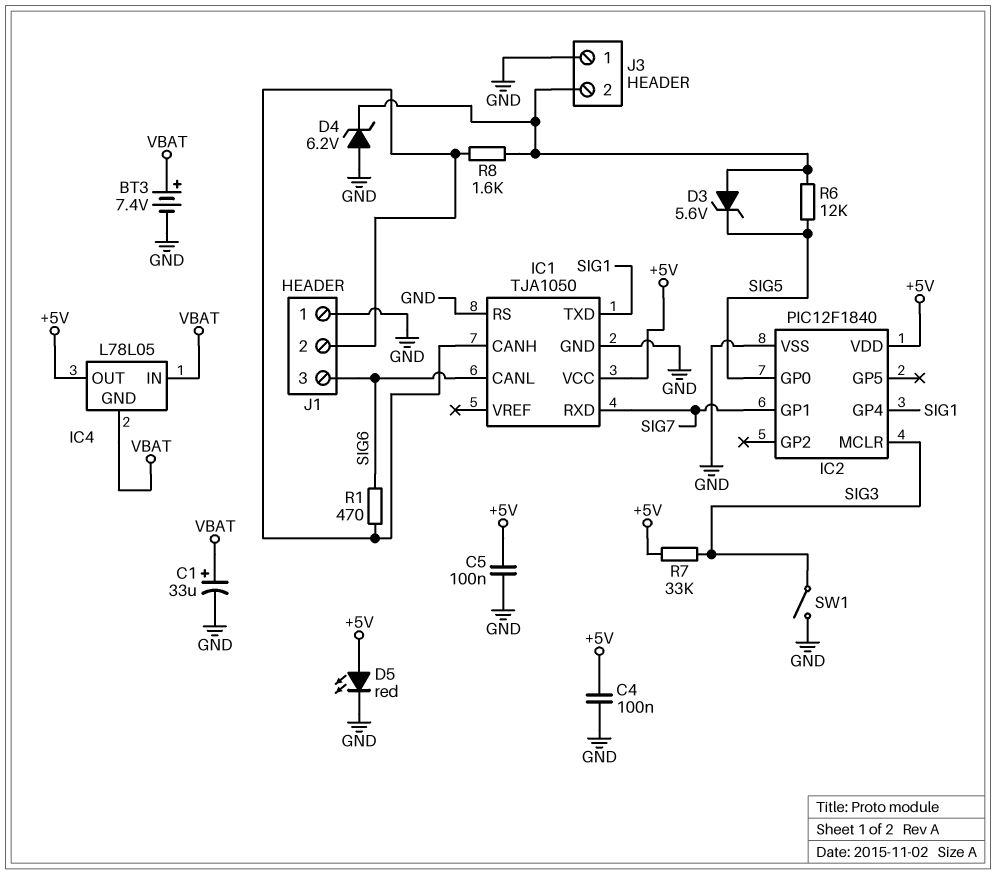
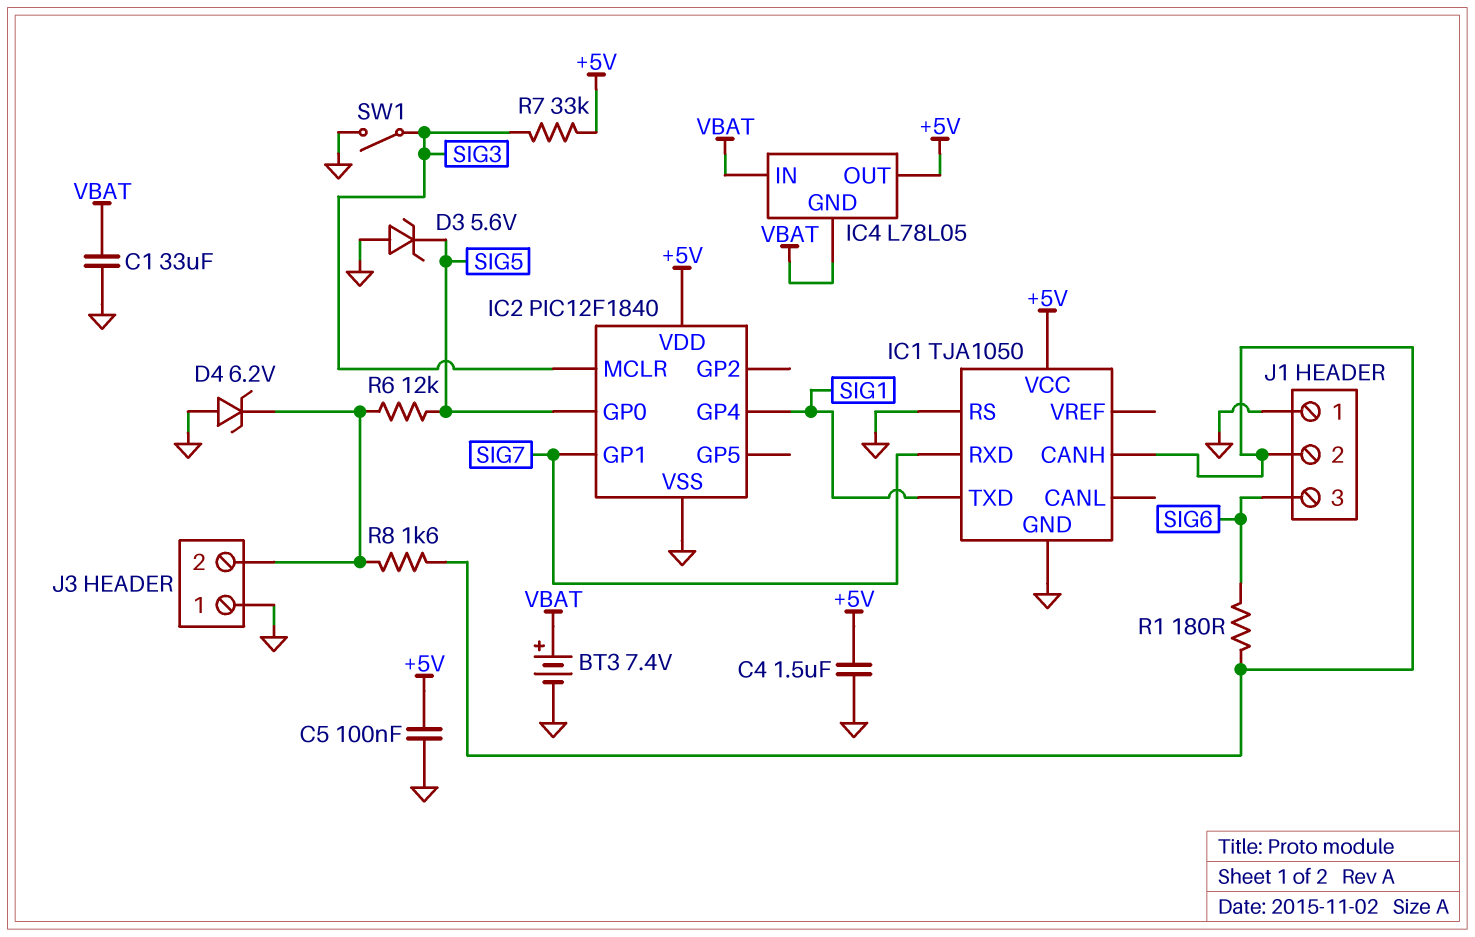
C1: 33uF (plus VBAT, minus GND) -> 33uF (GND, VBAT)
C4: 100nF (+5V, GND) -> 1.5uF (+5V, GND)
D3: zener 5.6V (A J3/2, K SIG5) -> zener 5.6V (A GND, K SIG5)
D5: LED red (A +5V, K GND) -> none
IC1 pin CANL: SIG6 -> none
R1: 470 (IC1/CANH, SIG6) -> 180 (IC1/CANH, SIG6)

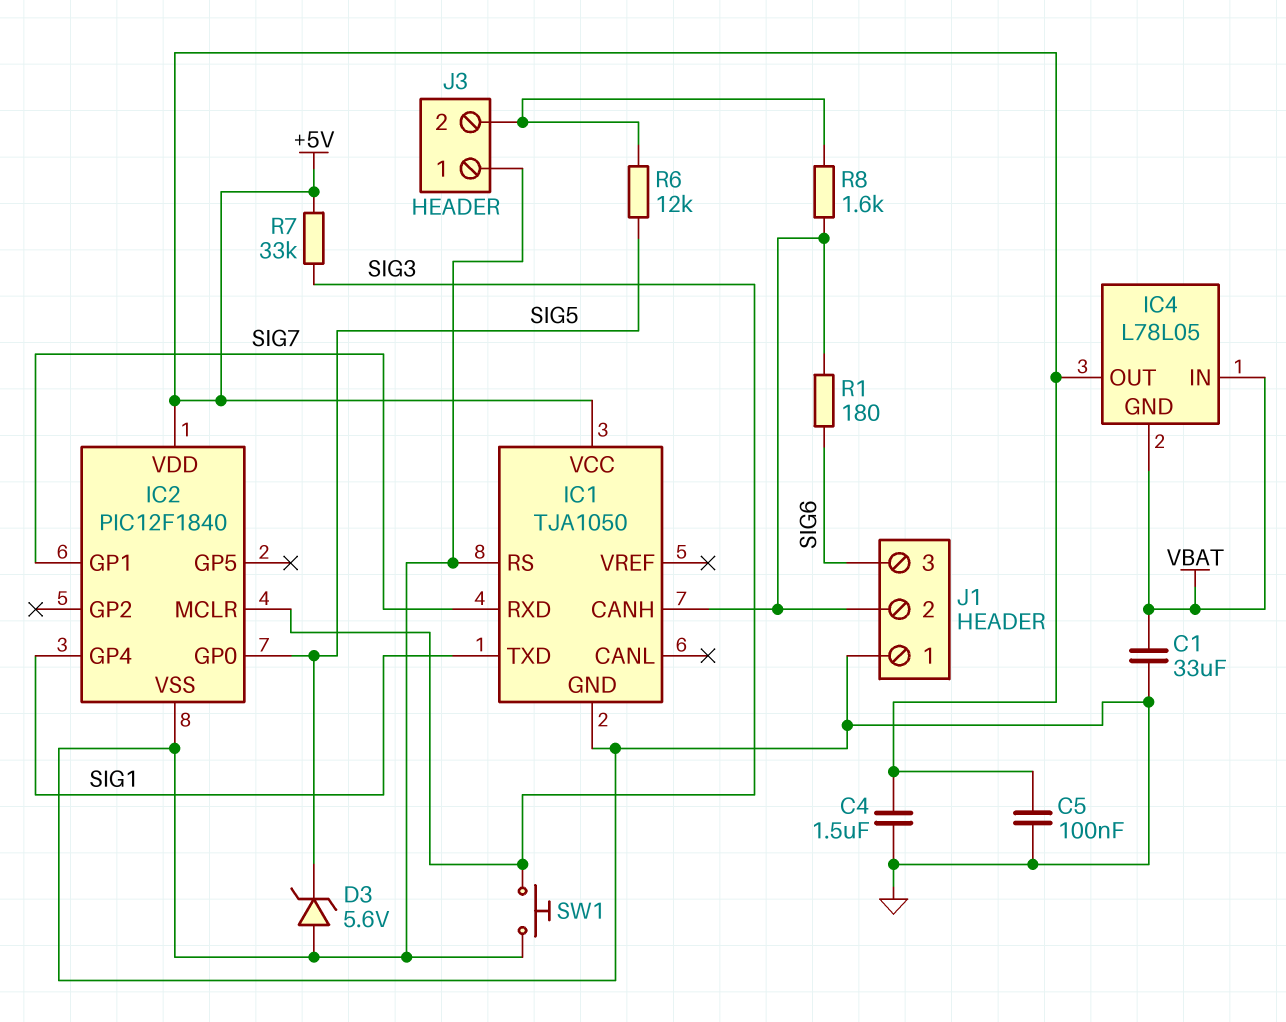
BT3: 7.4V (plus VBAT, minus GND) -> none
D4: zener 6.2V (A GND, K J3/2) -> none
SW1: switch (GND, SIG3) -> button (GND, SIG3)

